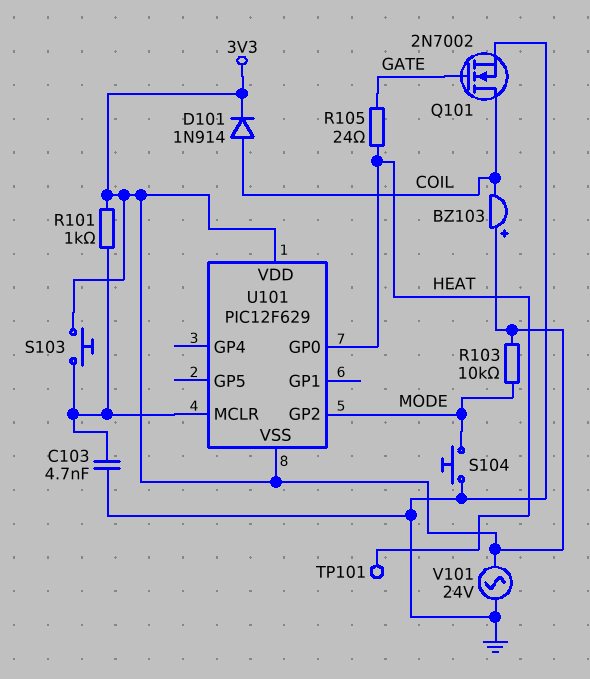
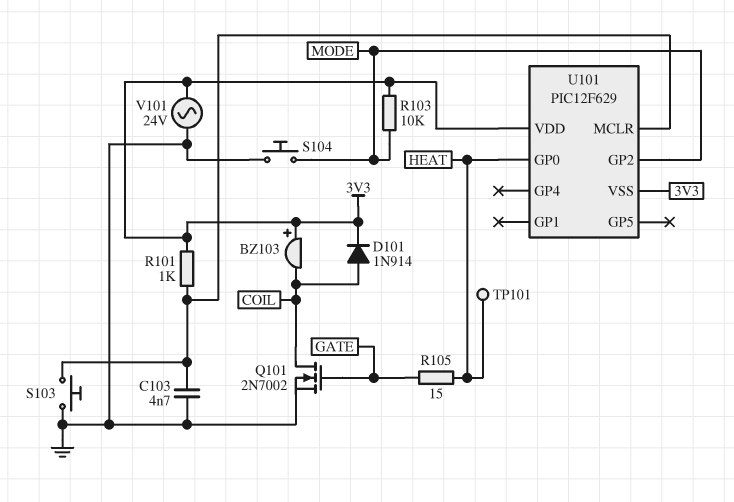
R105: 24 (GATE, HEAT) -> 15 (GATE, HEAT)
S103: button (3V3, U101/MCLR) -> button (GND, U101/MCLR)

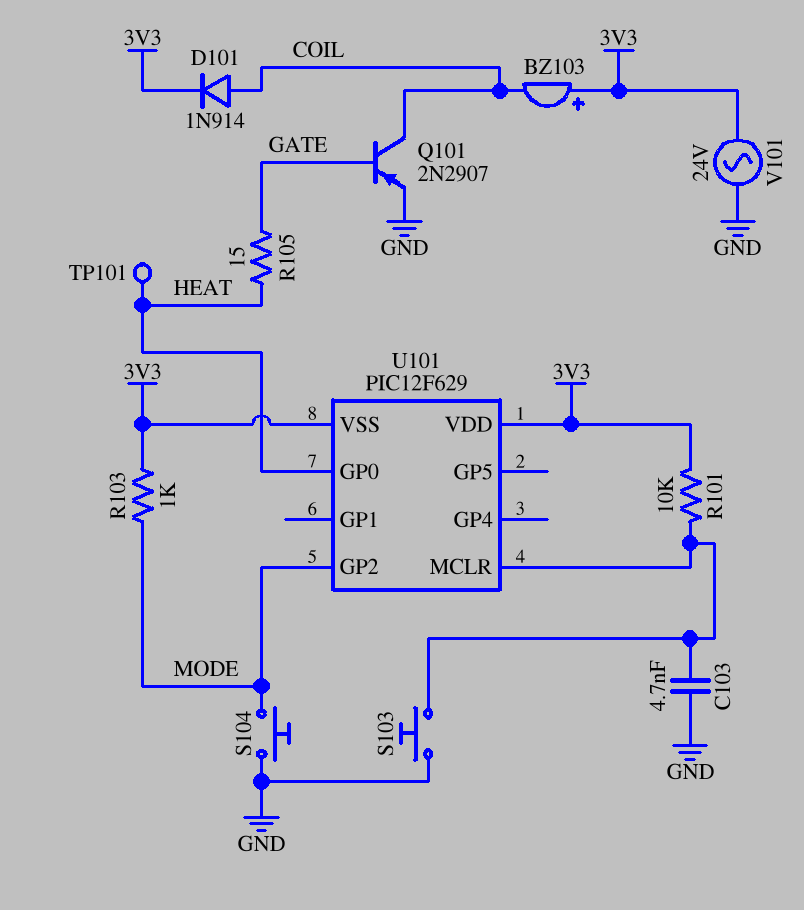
Q101: NMOS 2N7002 (G GATE, D COIL, S GND) -> PNP 2N2907 (B GATE, C COIL, E GND)
R101: 1k (3V3, U101/MCLR) -> 10k (3V3, U101/MCLR)
R103: 10k (3V3, MODE) -> 1k (3V3, MODE)

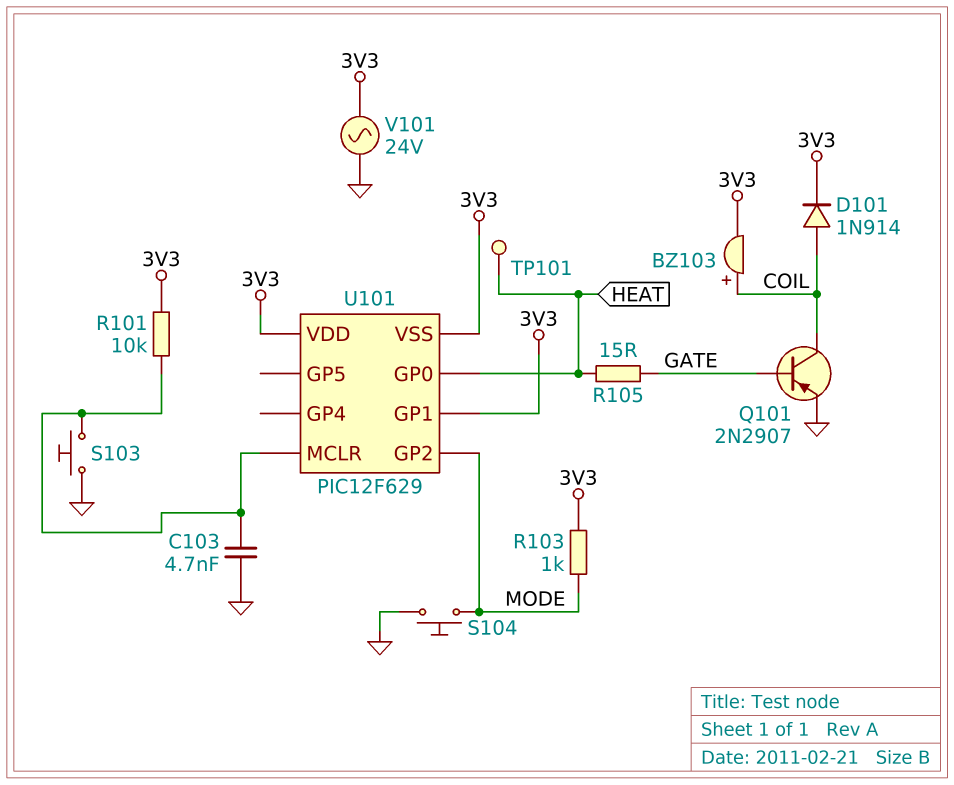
BZ103: buzzer (plus 3V3, minus COIL) -> buzzer (plus COIL, minus 3V3)
U101 pin GP1: none -> 3V3

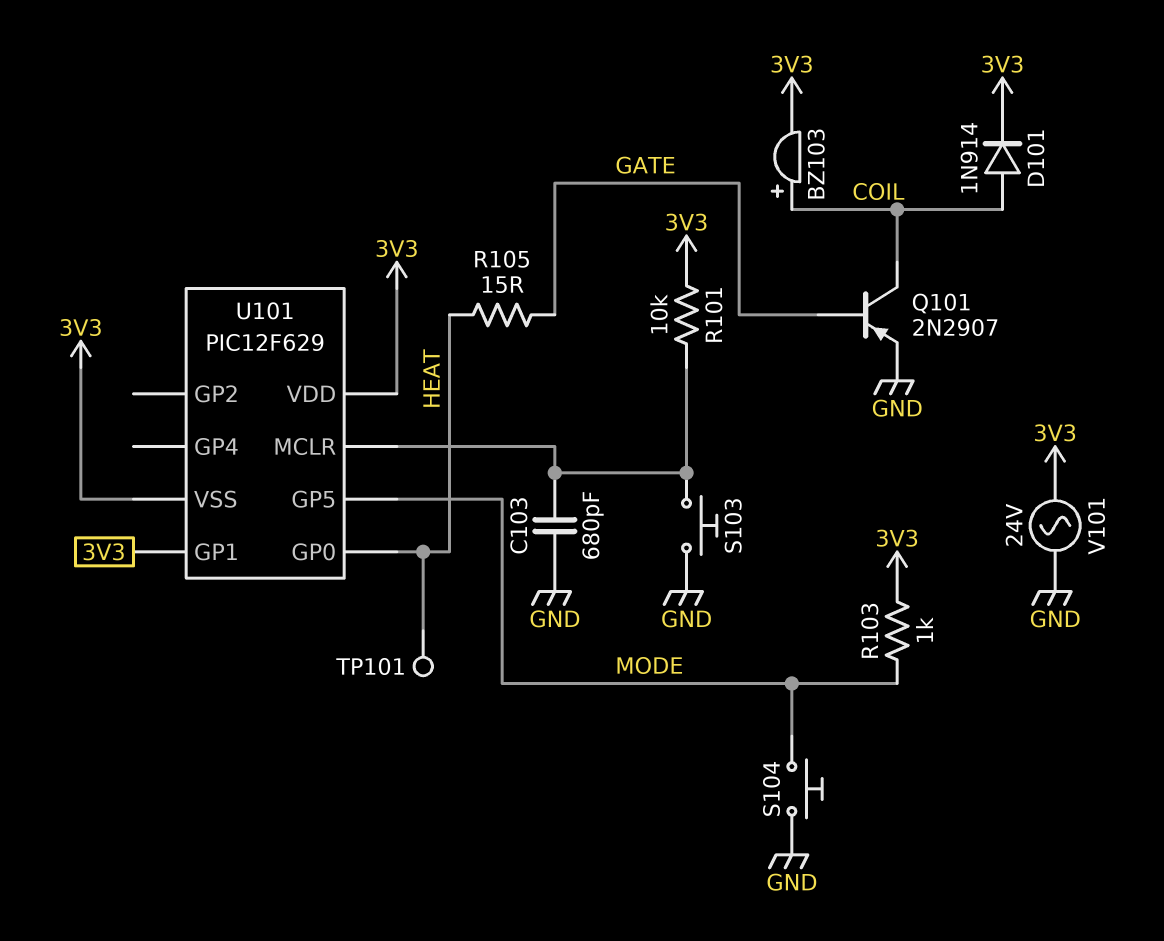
C103: 4.7nF (GND, U101/MCLR) -> 680pF (GND, U101/MCLR)
U101 pin GP2: MODE -> none
U101 pin GP5: none -> MODE

